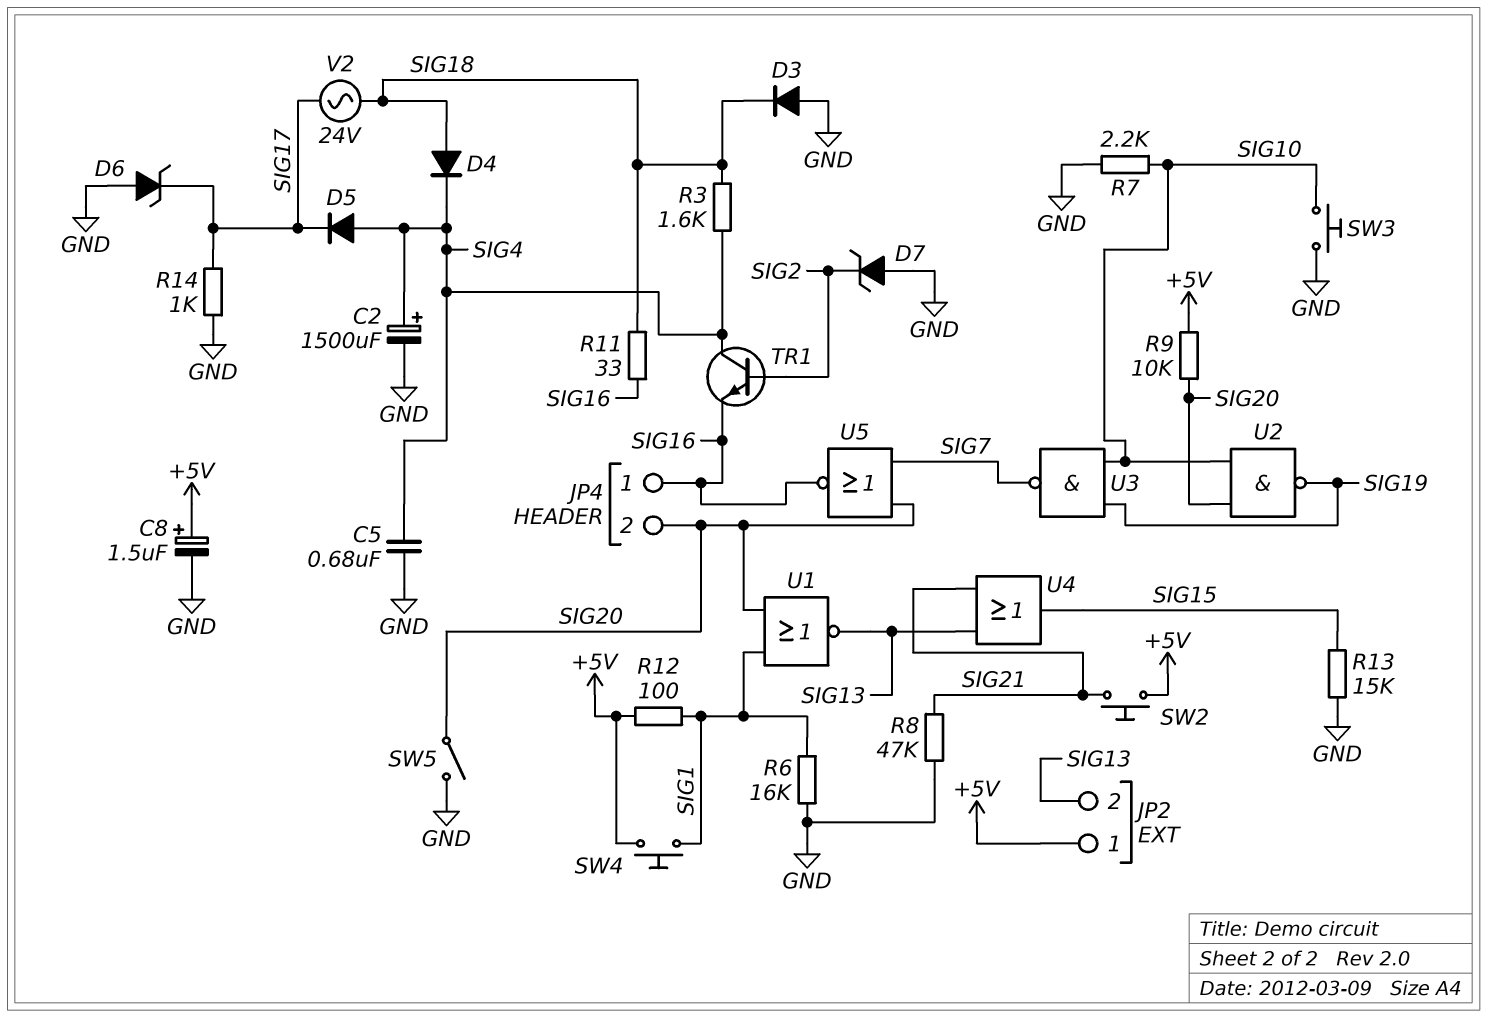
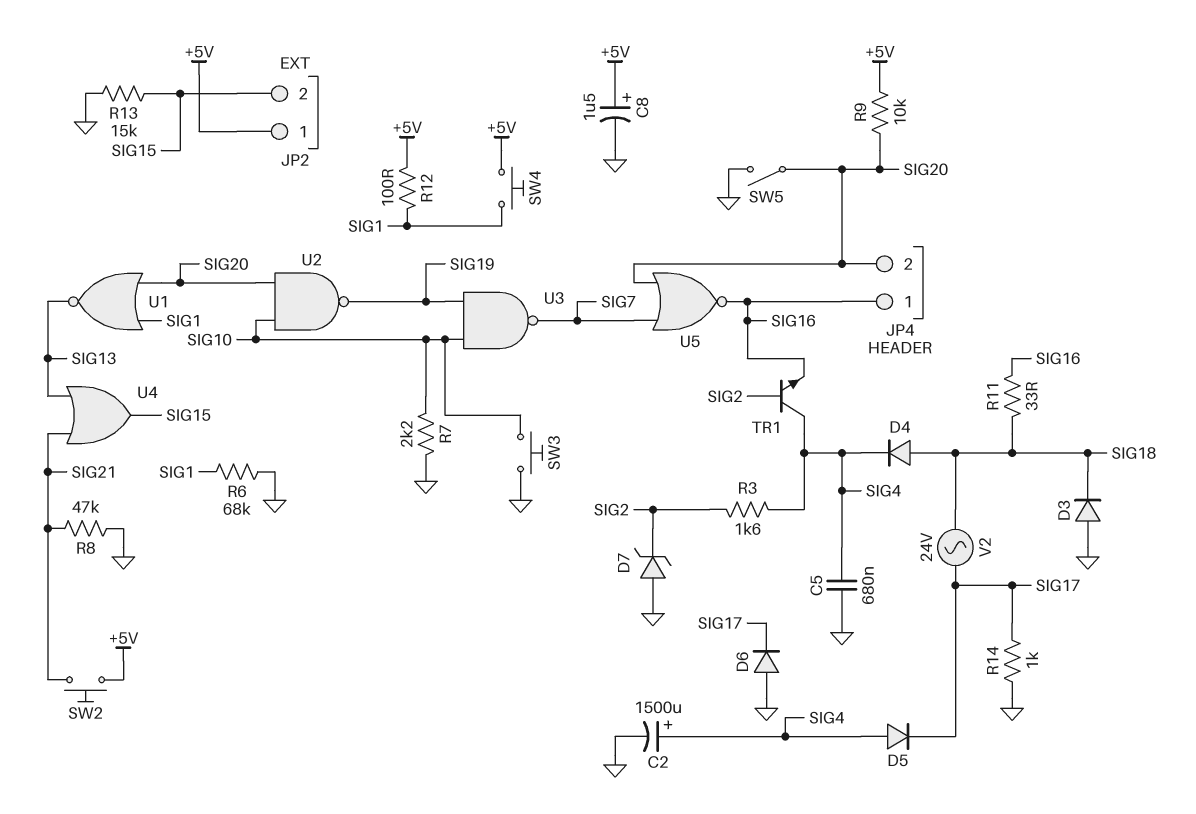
D6: zener (A GND, K SIG17) -> diode (A GND, K SIG17)
JP2 pin 2: SIG13 -> SIG15
R3: 1.6k (SIG4, SIG18) -> 1.6k (SIG2, SIG4)
R6: 16k (GND, SIG1) -> 68k (GND, SIG1)

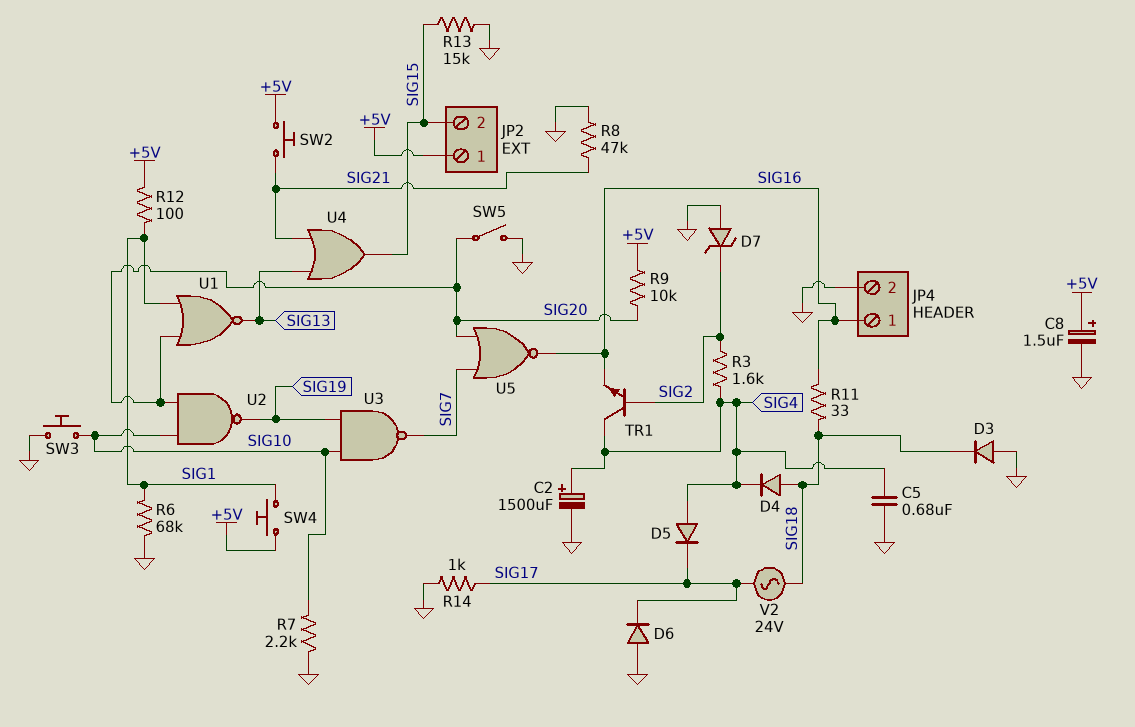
JP4 pin 2: SIG20 -> GND

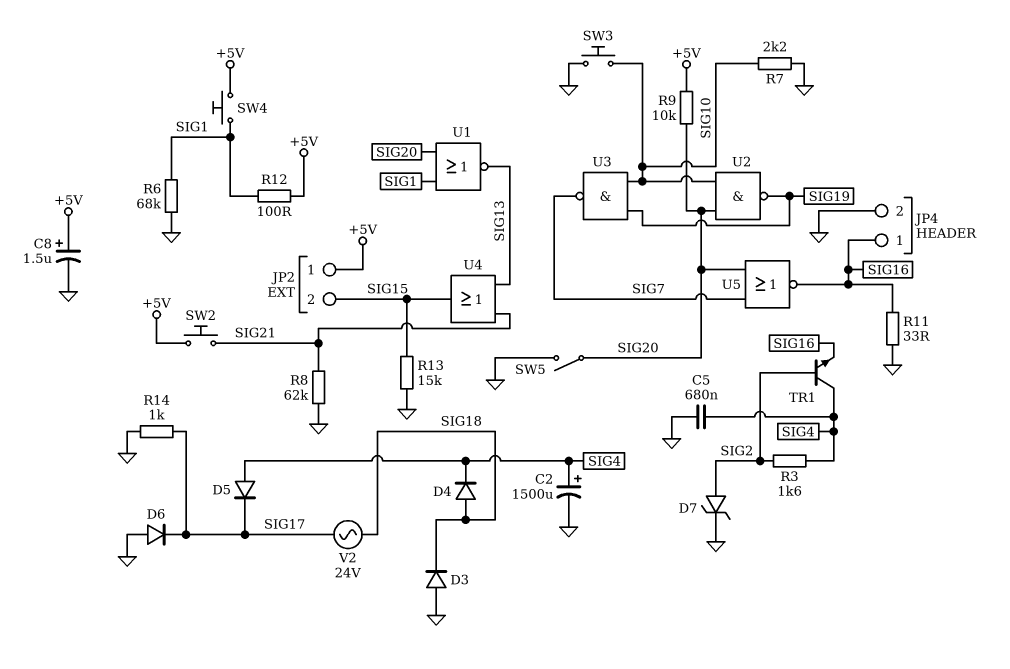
D7: zener (A GND, K SIG2) -> zener (A SIG2, K GND)
R8: 47k (GND, SIG21) -> 62k (GND, SIG21)
R11: 33 (SIG16, SIG18) -> 33 (GND, SIG16)

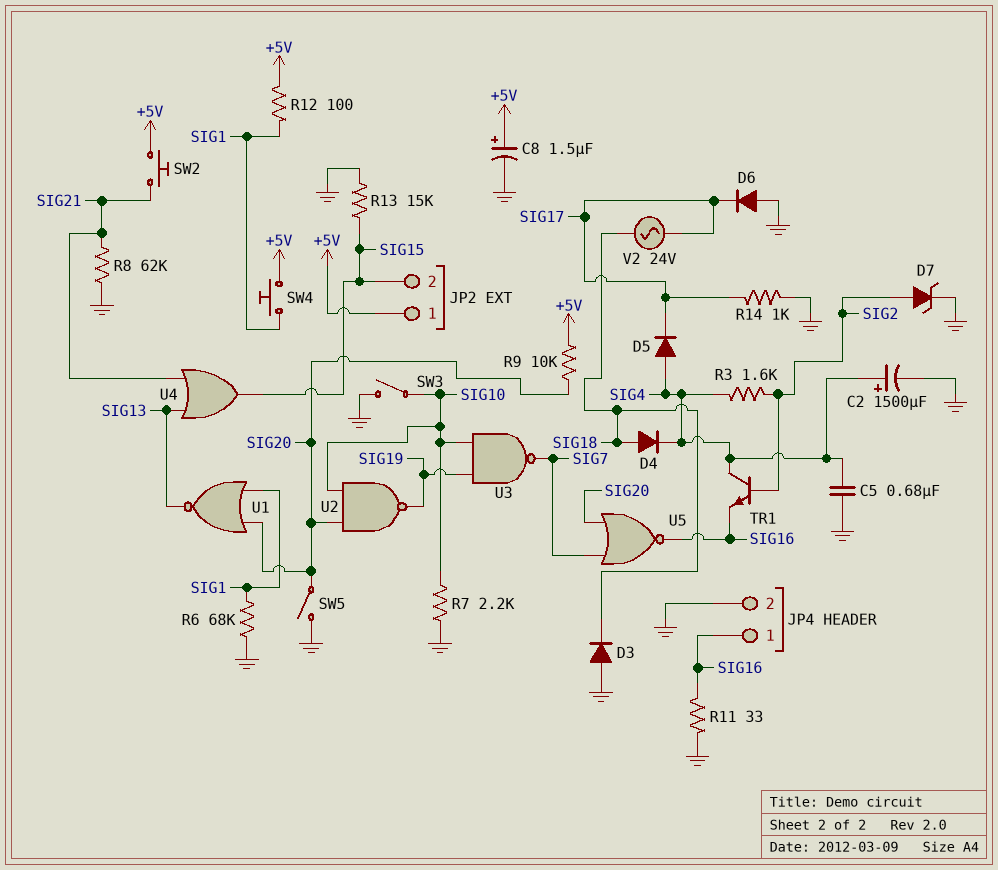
SW3: button (GND, SIG10) -> switch (GND, SIG10)

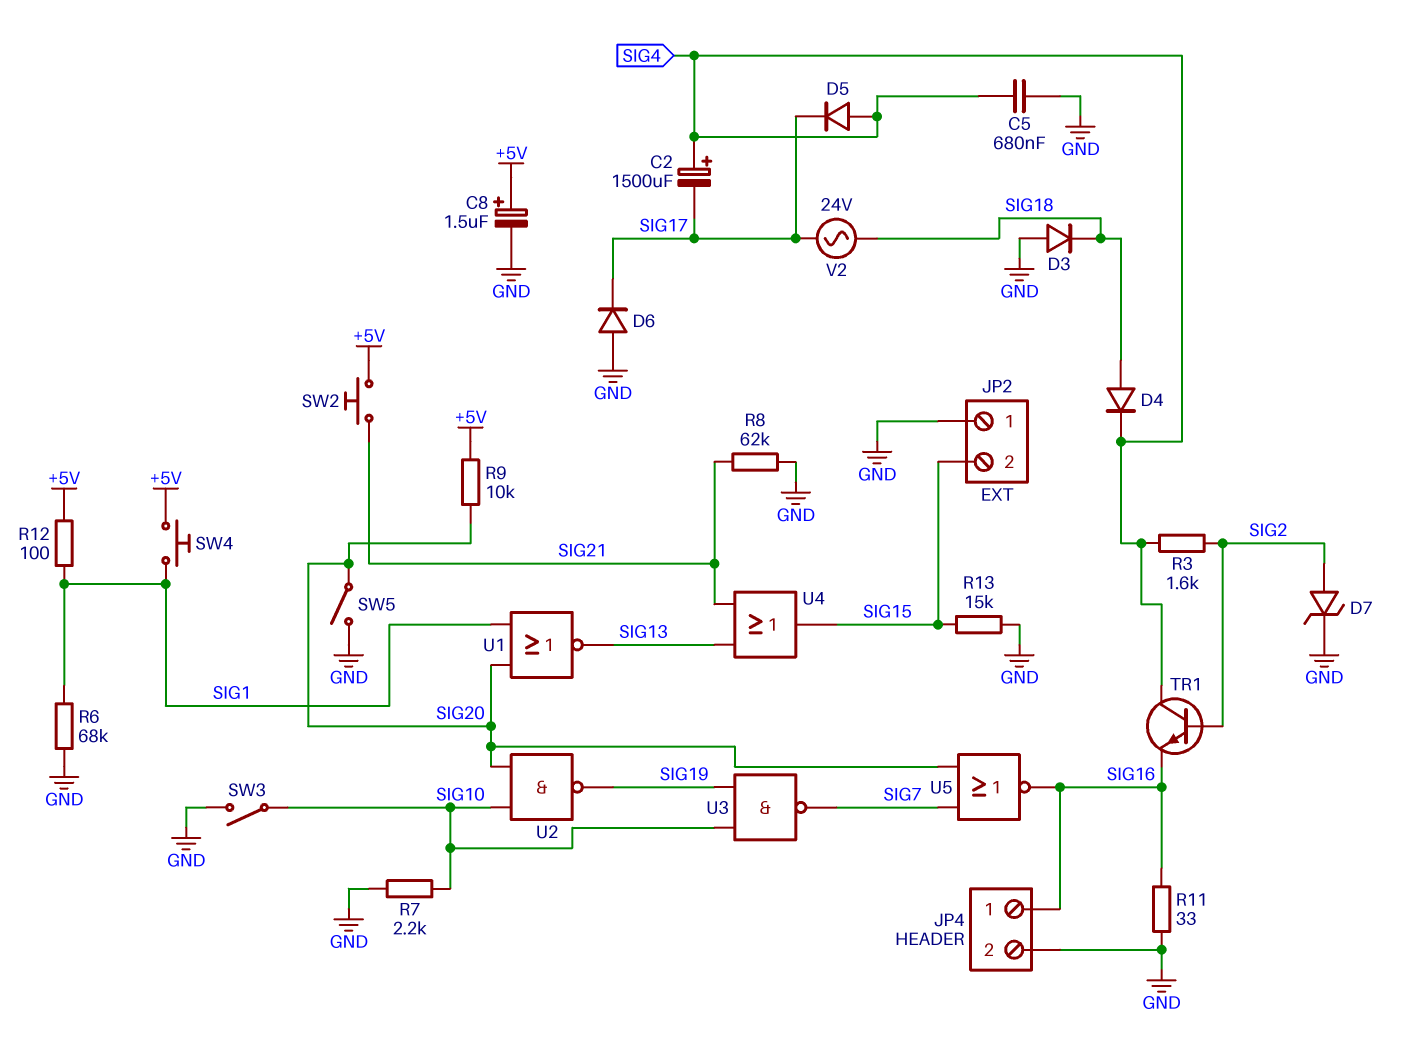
C2: 1500uF (plus SIG4, minus GND) -> 1500uF (plus SIG4, minus SIG17)
JP2 pin 1: +5V -> GND
R14: 1k (GND, SIG17) -> none

